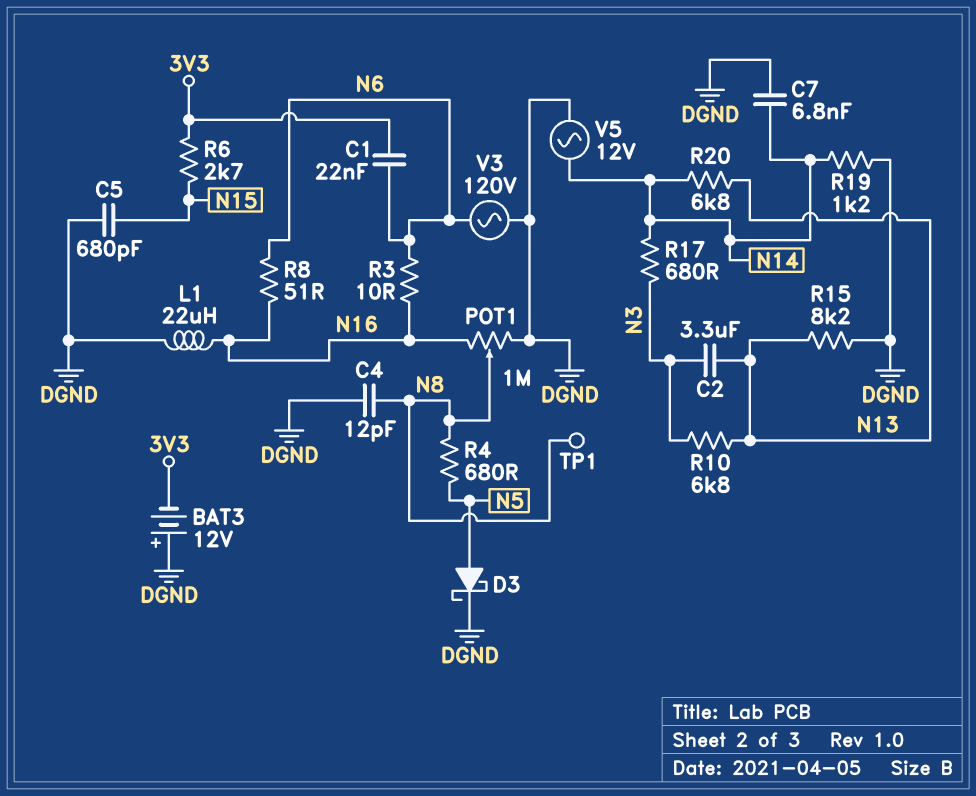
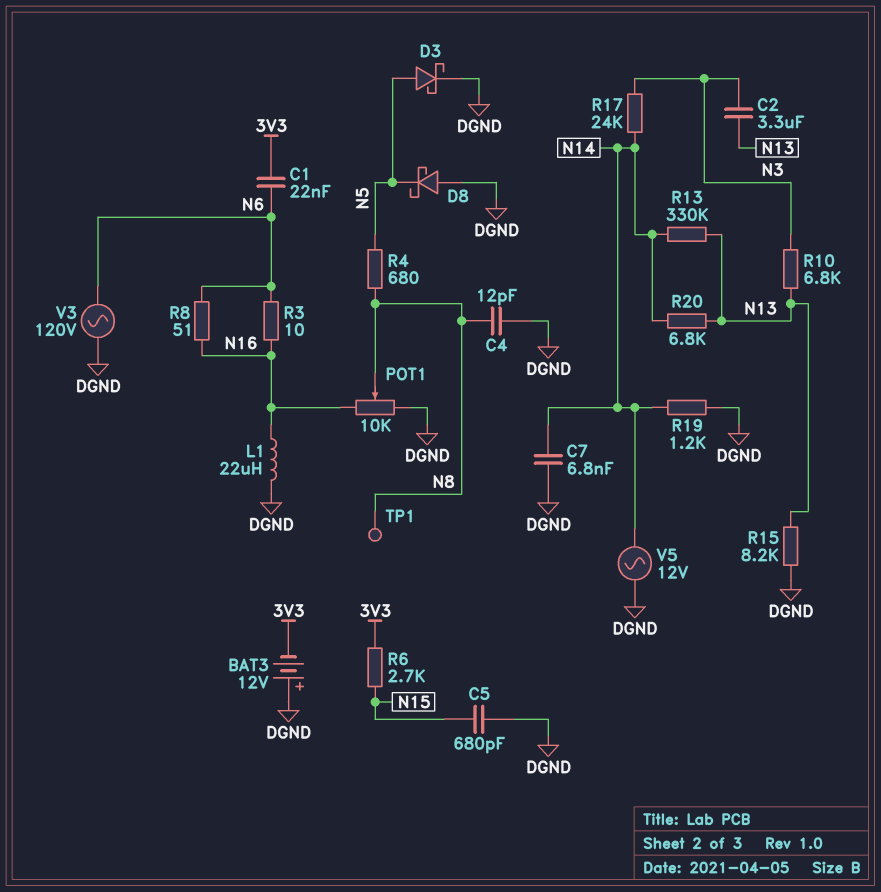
D8: none -> schottky (A DGND, K N5)
POT1: 1M (DGND, N16, wiper N8) -> 10k (DGND, N16, wiper N8)
R13: none -> 330k (N13, N14)
R17: 680 (N3, N14) -> 24k (N3, N14)

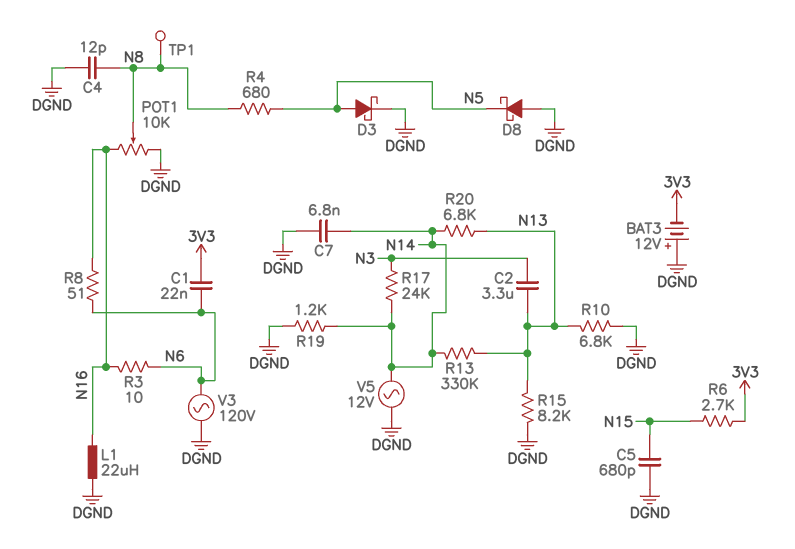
R10: 6.8k (N3, N13) -> 6.8k (DGND, N13)

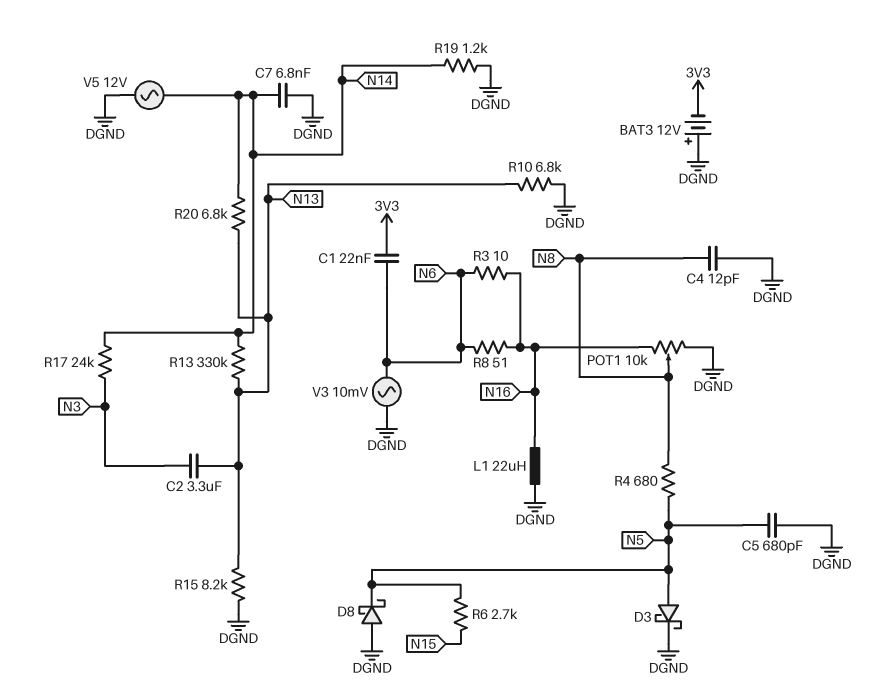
C5: 680pF (DGND, N15) -> 680pF (DGND, N5)
R6: 2.7k (3V3, N15) -> 2.7k (N5, N15)
TP1: test point (N8) -> none
V3: AC 120V (DGND, N6) -> AC 10mV (DGND, N6)

